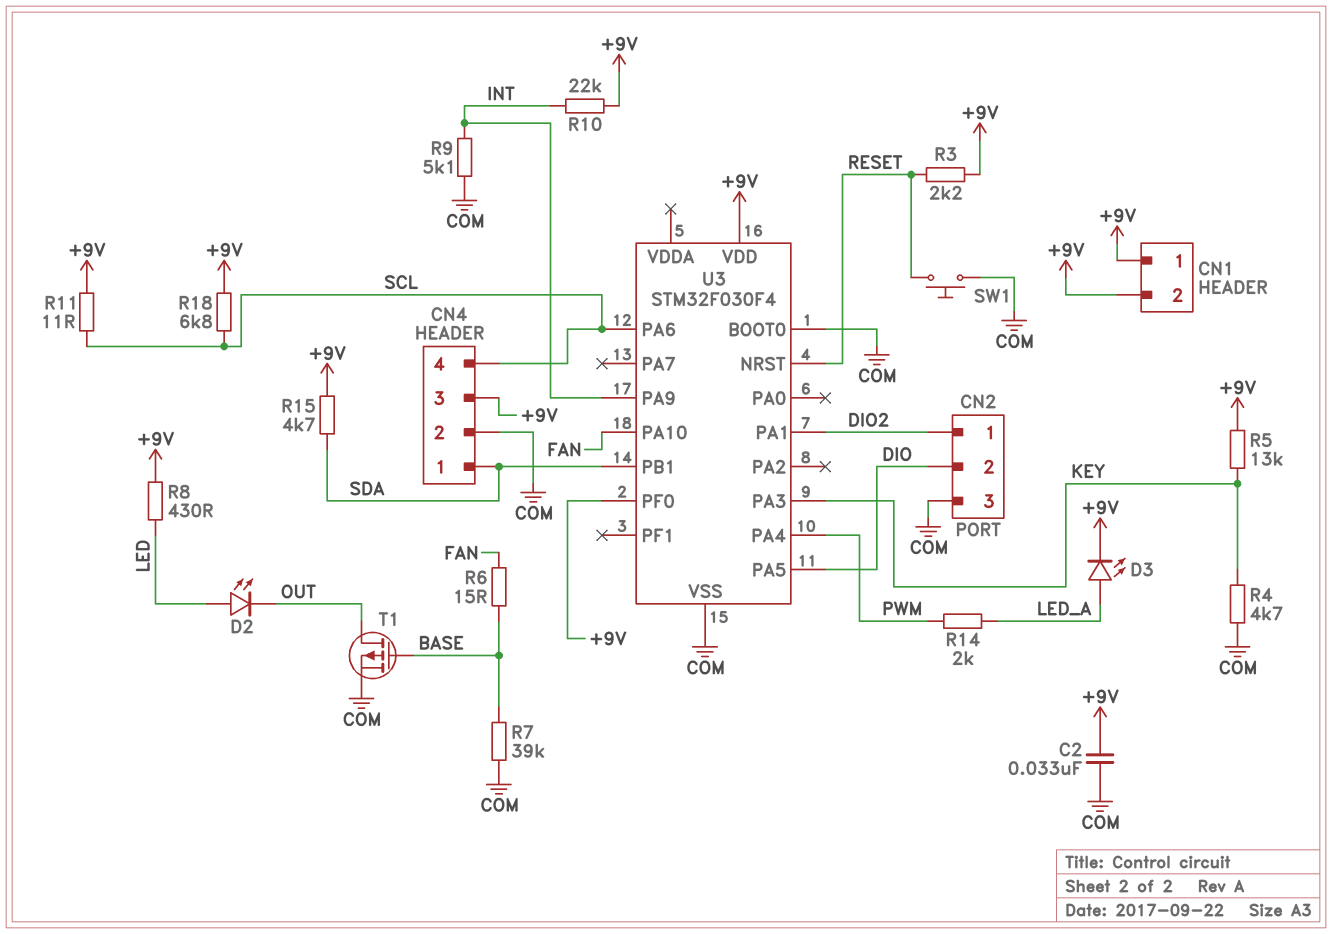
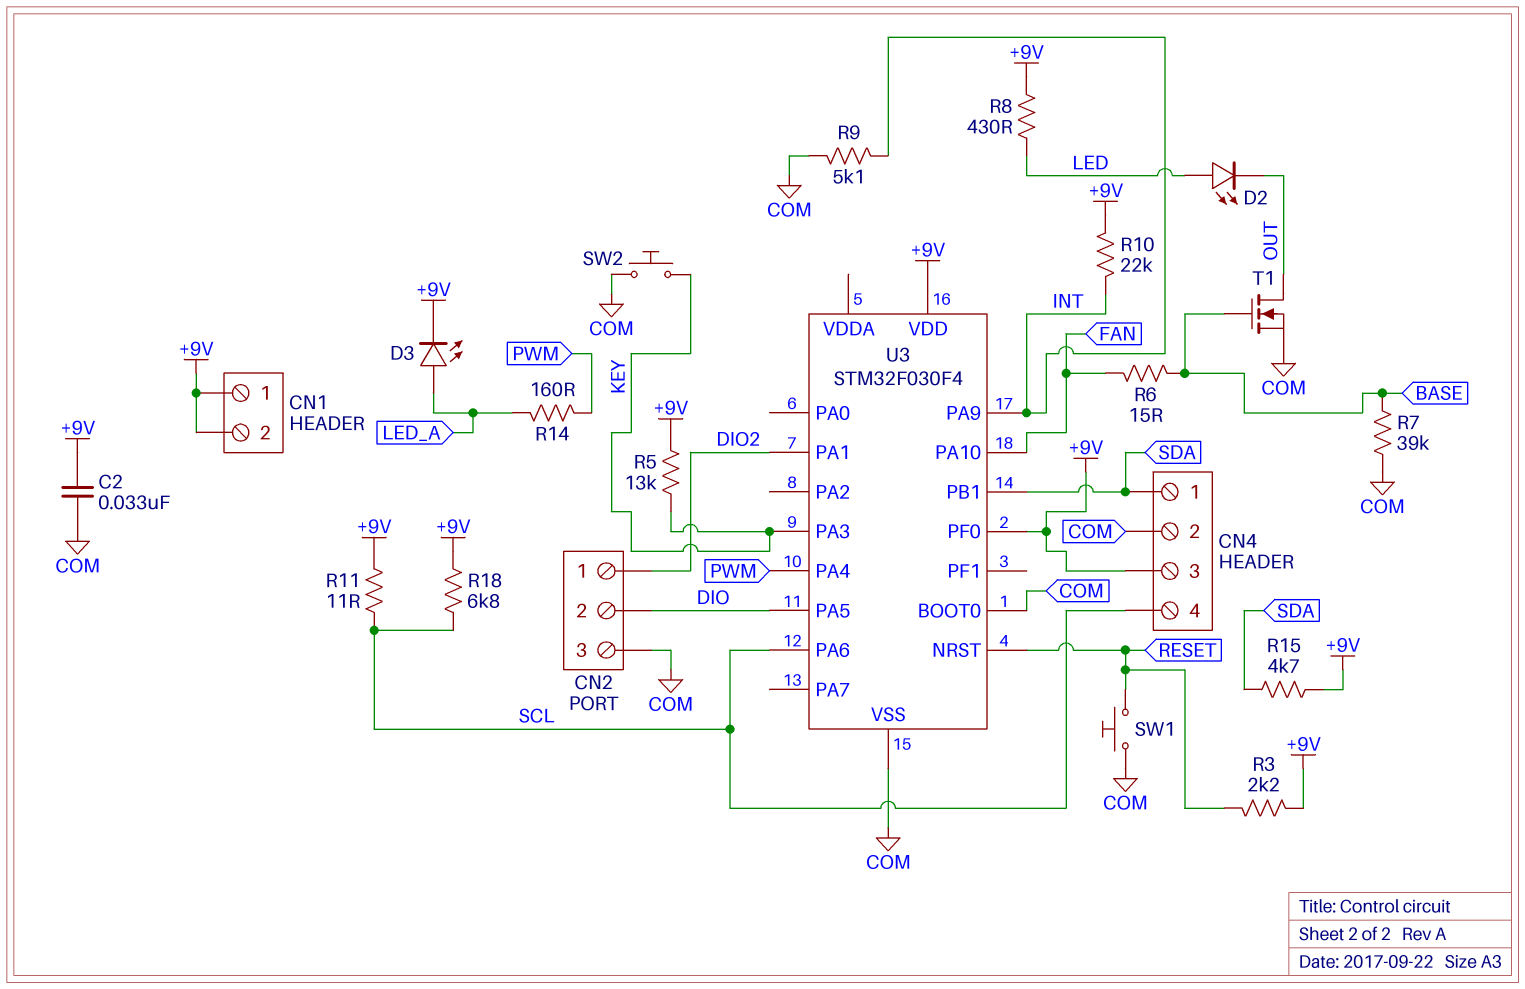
R4: 4.7k (COM, KEY) -> none
R14: 2k (LED_A, PWM) -> 160 (LED_A, PWM)
SW2: none -> button (COM, KEY)
T1: PMOS (G BASE, D OUT, S COM) -> NMOS (G BASE, D OUT, S COM)

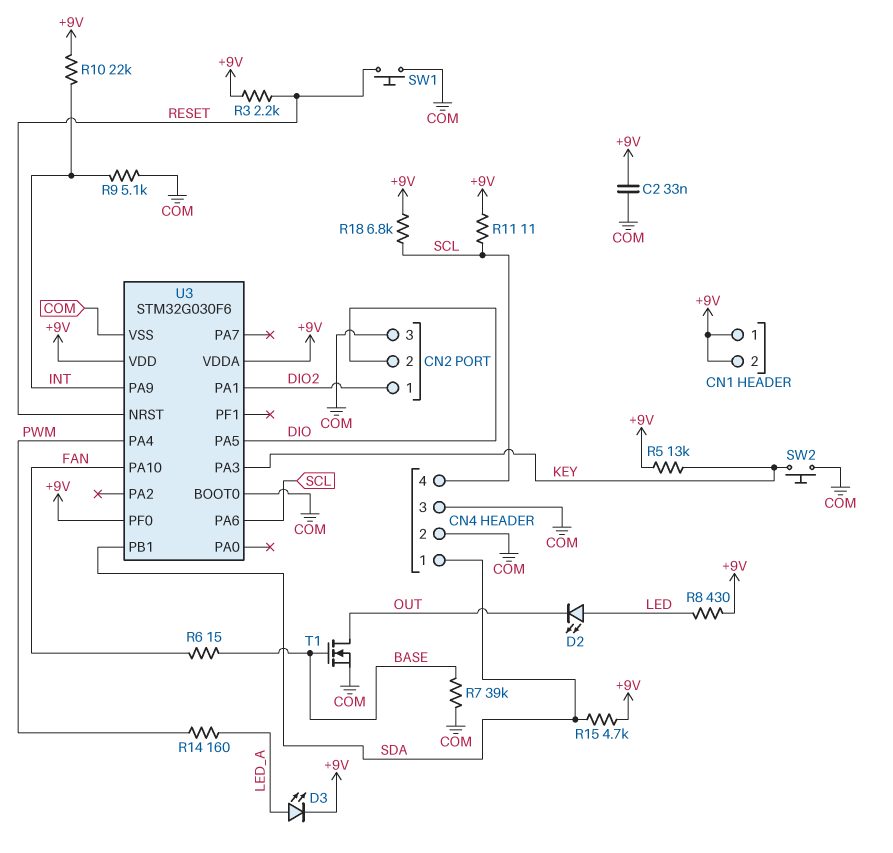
CN4 pin 3: +9V -> COM
U3: STM32F030F4 -> STM32G030F6
U3 pin VDDA: none -> +9V

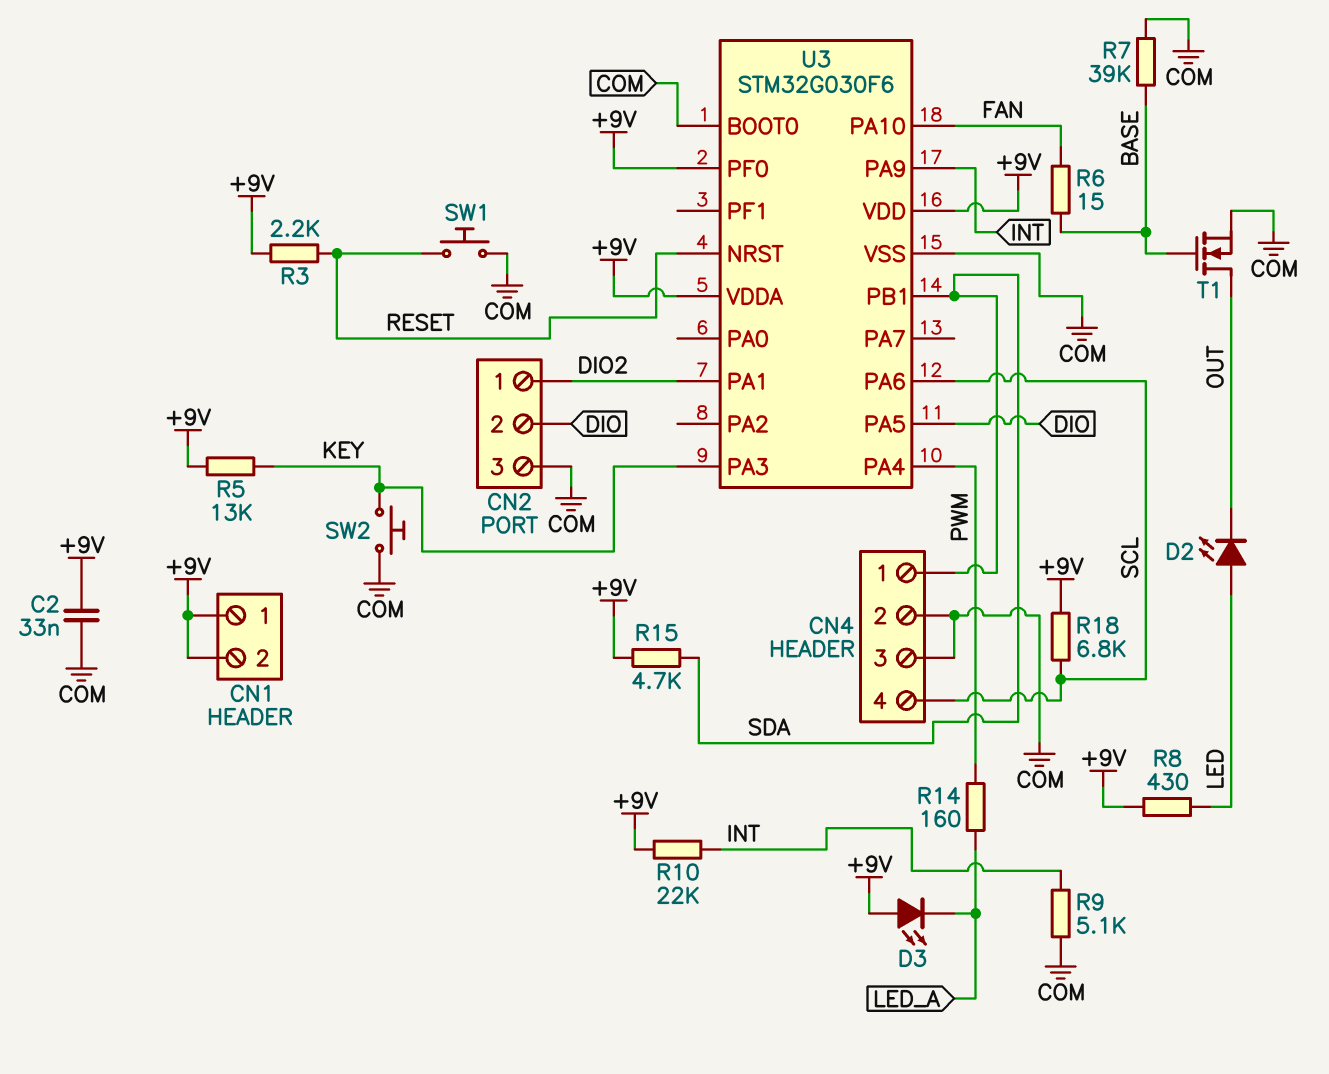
D3: LED (A LED_A, K +9V) -> LED (A +9V, K LED_A)
R11: 11 (+9V, SCL) -> none

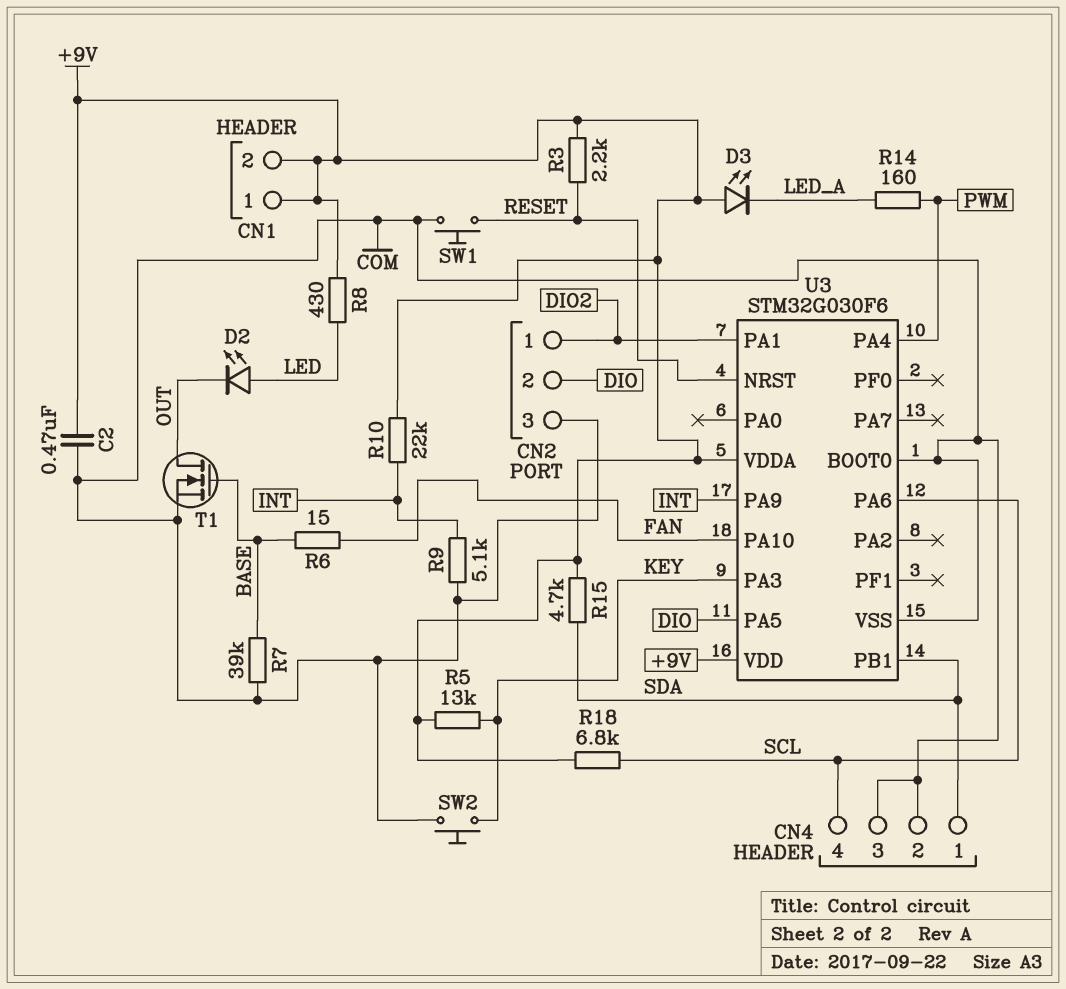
C2: 33nF (+9V, COM) -> 470nF (+9V, COM)
U3 pin PF0: +9V -> none

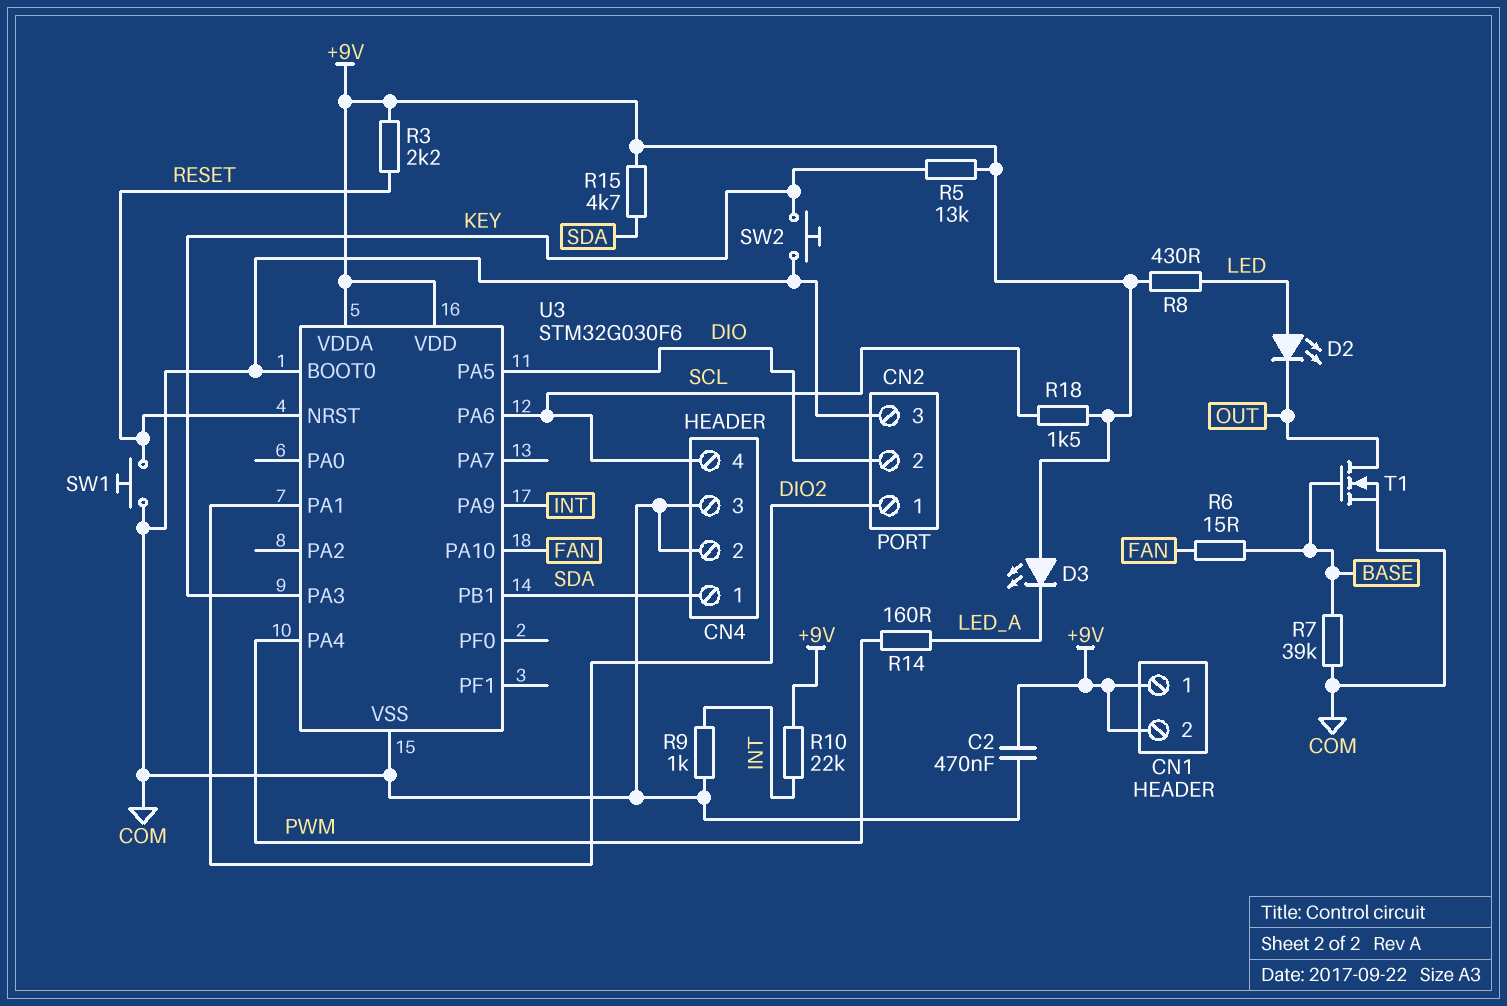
R9: 5.1k (COM, INT) -> 1k (COM, INT)
R18: 6.8k (+9V, SCL) -> 1.5k (+9V, SCL)

